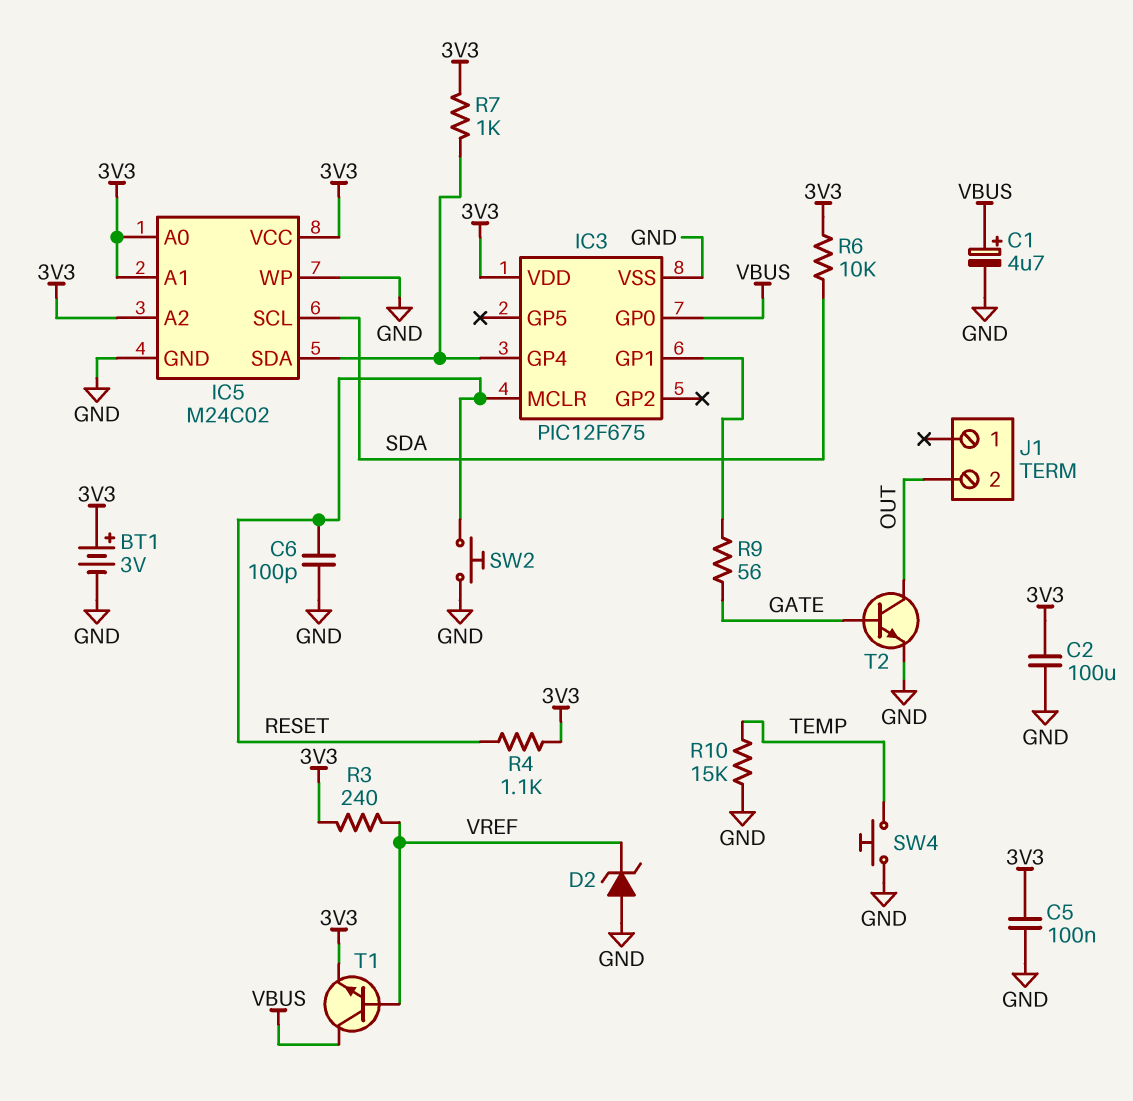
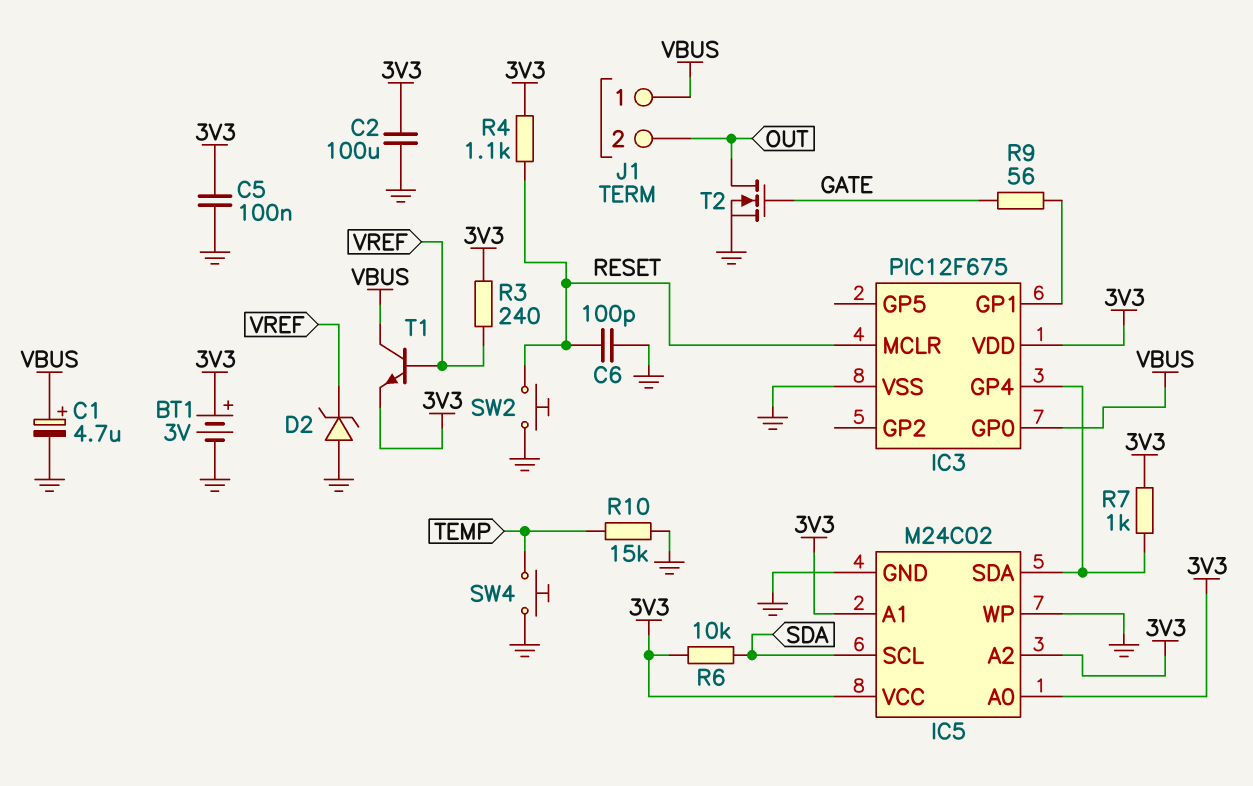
J1 pin 1: none -> VBUS
T2: NPN (B GATE, C OUT, E GND) -> NMOS (G GATE, D OUT, S GND)

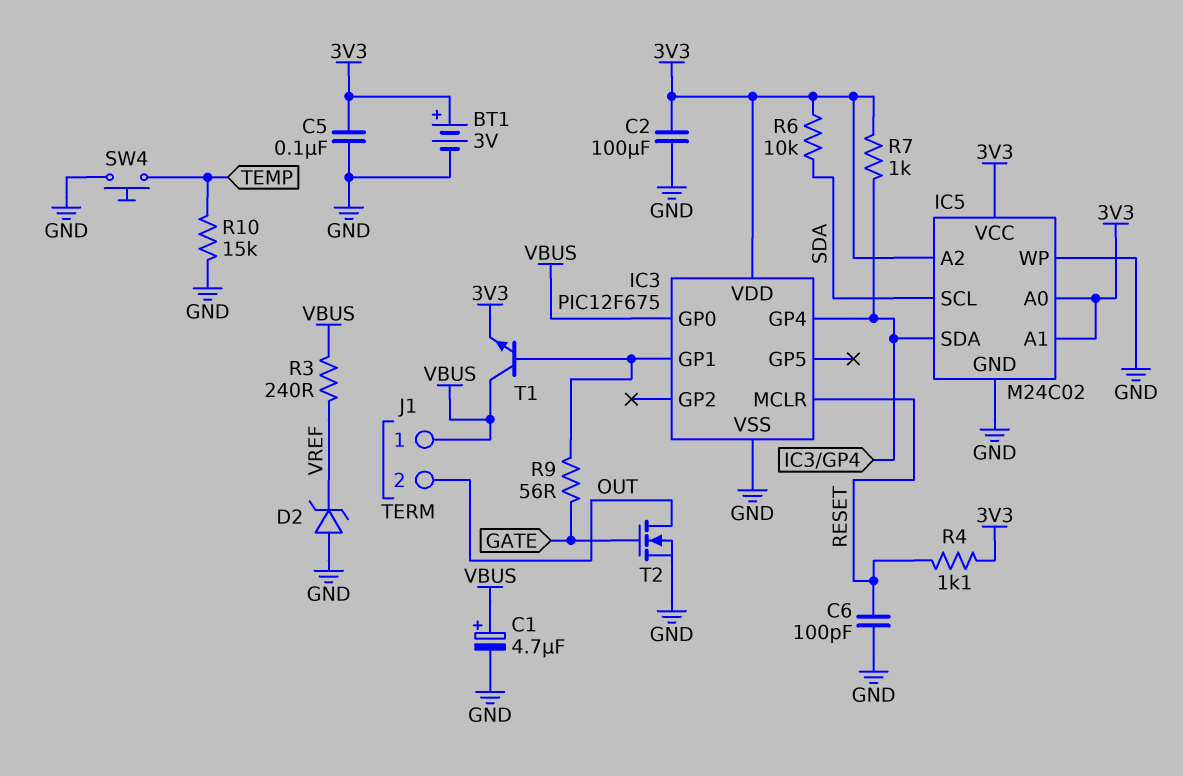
R3: 240 (3V3, VREF) -> 240 (VBUS, VREF)
SW2: button (GND, RESET) -> none
T1: NPN (B VREF, C VBUS, E 3V3) -> NPN (B IC3/GP1, C VBUS, E 3V3)

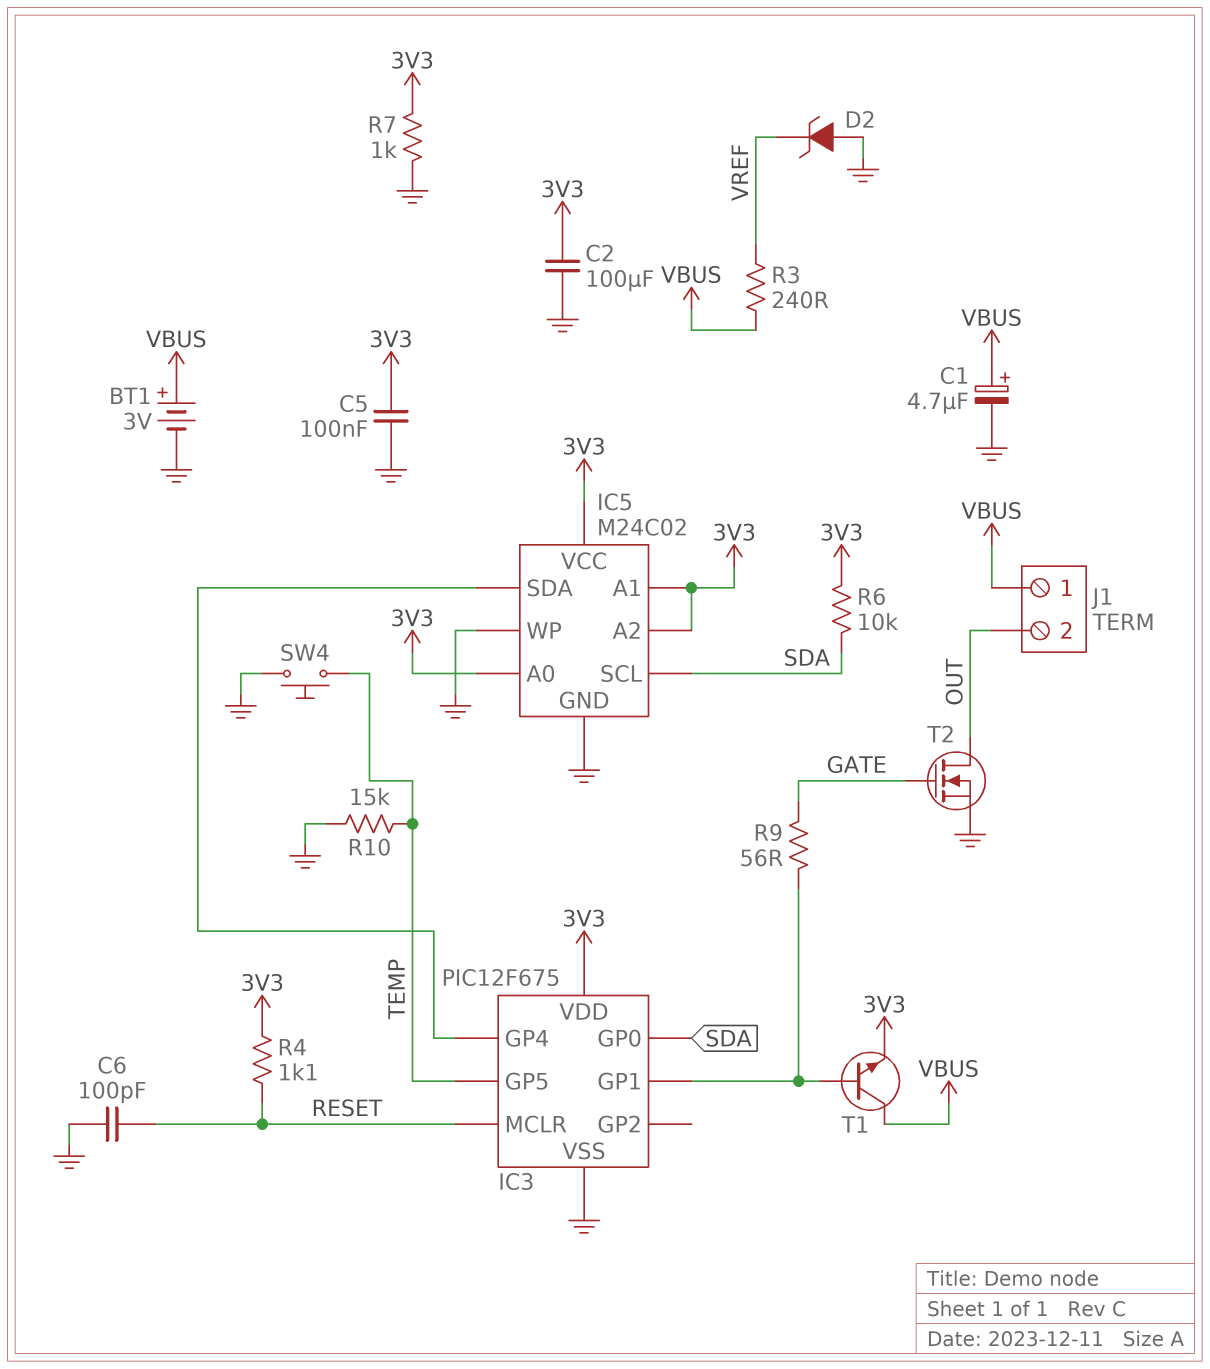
BT1: 3V (plus 3V3, minus GND) -> 3V (plus VBUS, minus GND)
IC3 pin GP0: VBUS -> SDA
IC3 pin GP5: none -> TEMP
R7: 1k (3V3, IC3/GP4) -> 1k (3V3, GND)

